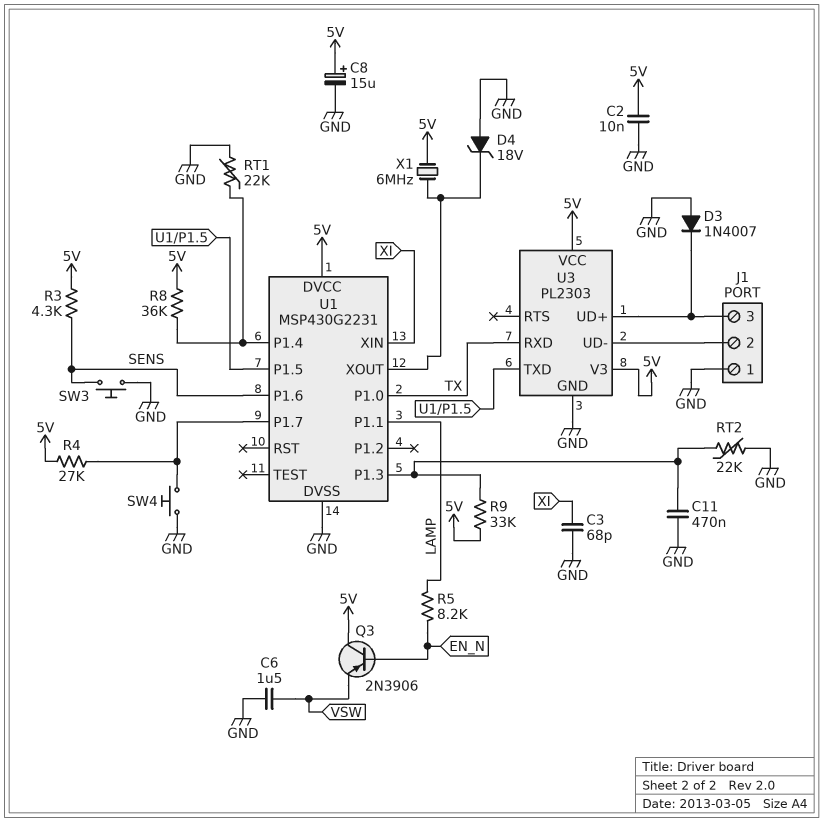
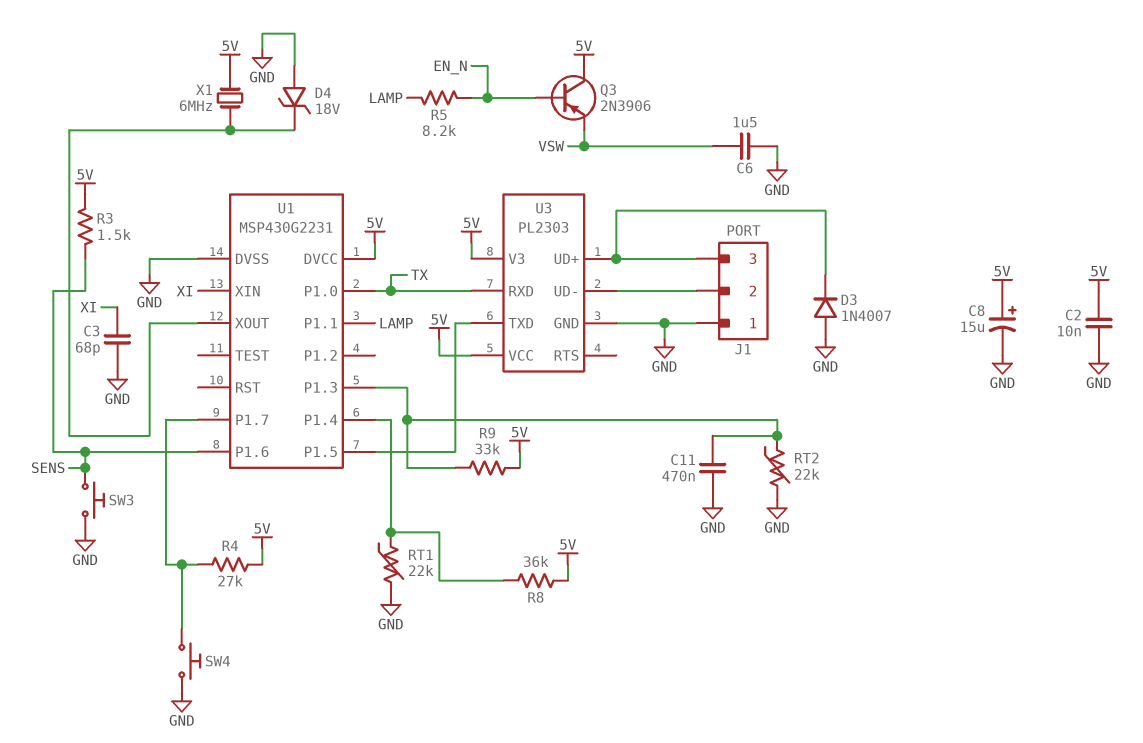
R3: 4.3k (5V, SENS) -> 1.5k (5V, SENS)

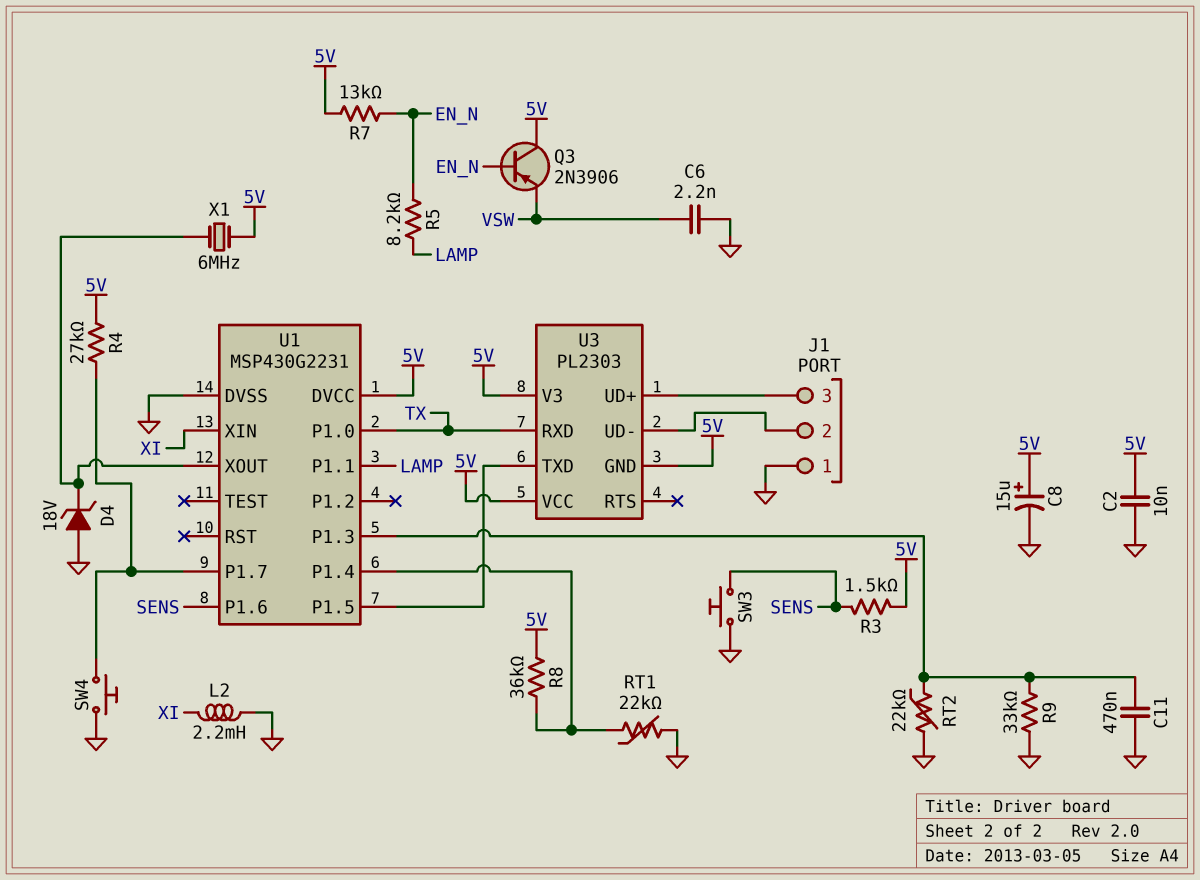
C3: 68pF (GND, XI) -> none
C6: 1.5uF (GND, VSW) -> 2.2nF (GND, VSW)
D3: diode 1N4007 (A GND, K J1/3) -> none
L2: none -> 2.2mH (GND, XI)
R7: none -> 13k (5V, EN_N)
R9: 33k (5V, U1/P1.3) -> 33k (GND, U1/P1.3)
U3 pin GND: GND -> 5V

